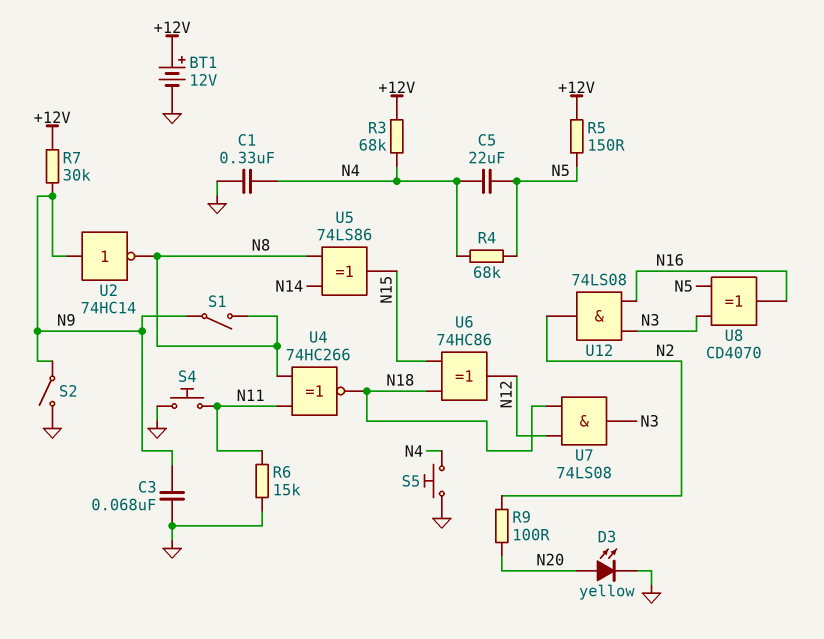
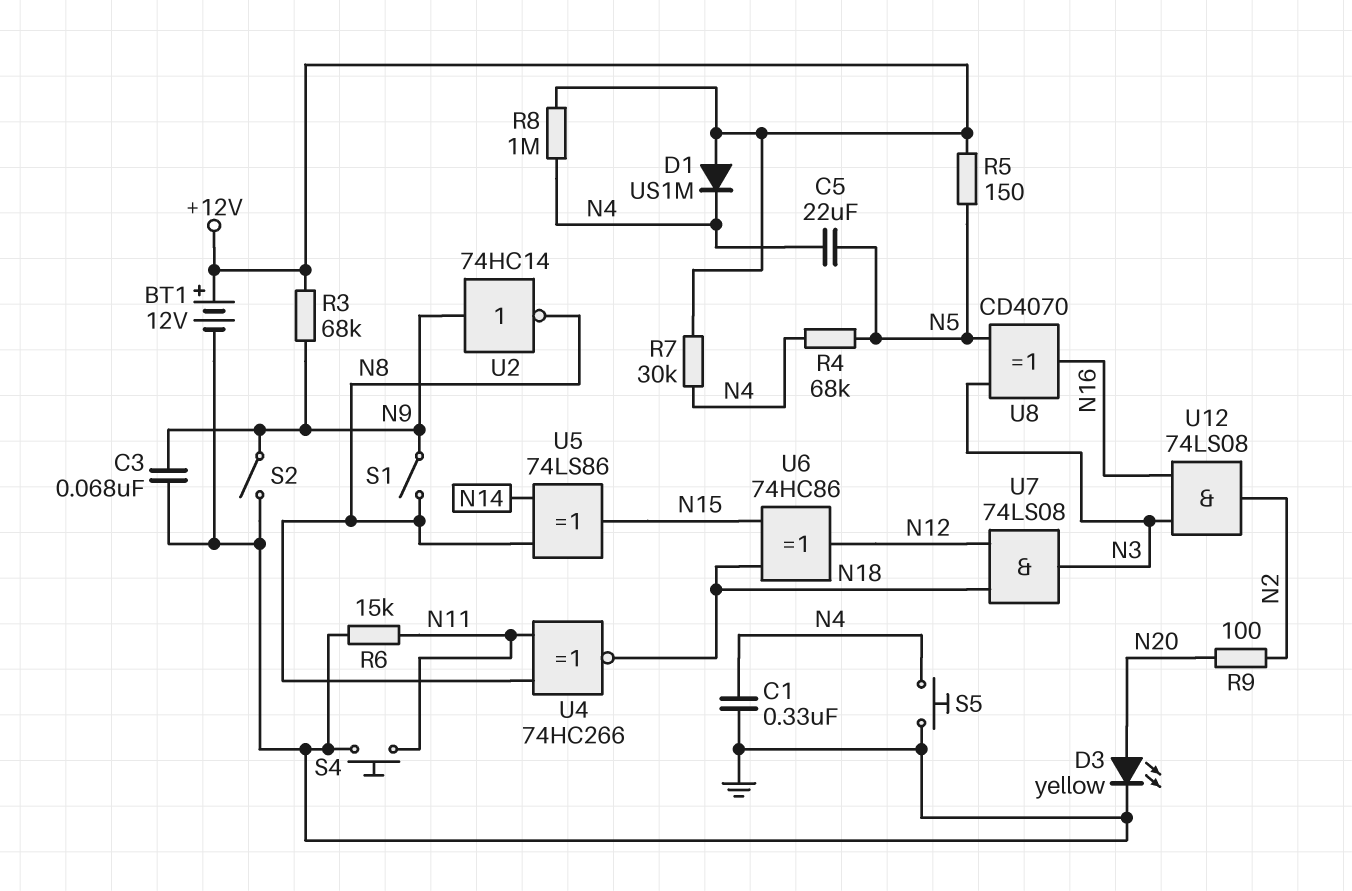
D1: none -> diode US1M (A +12V, K N4)
R3: 68k (+12V, N4) -> 68k (+12V, N9)
R7: 30k (+12V, N9) -> 30k (+12V, N4)
R8: none -> 1M (+12V, N4)

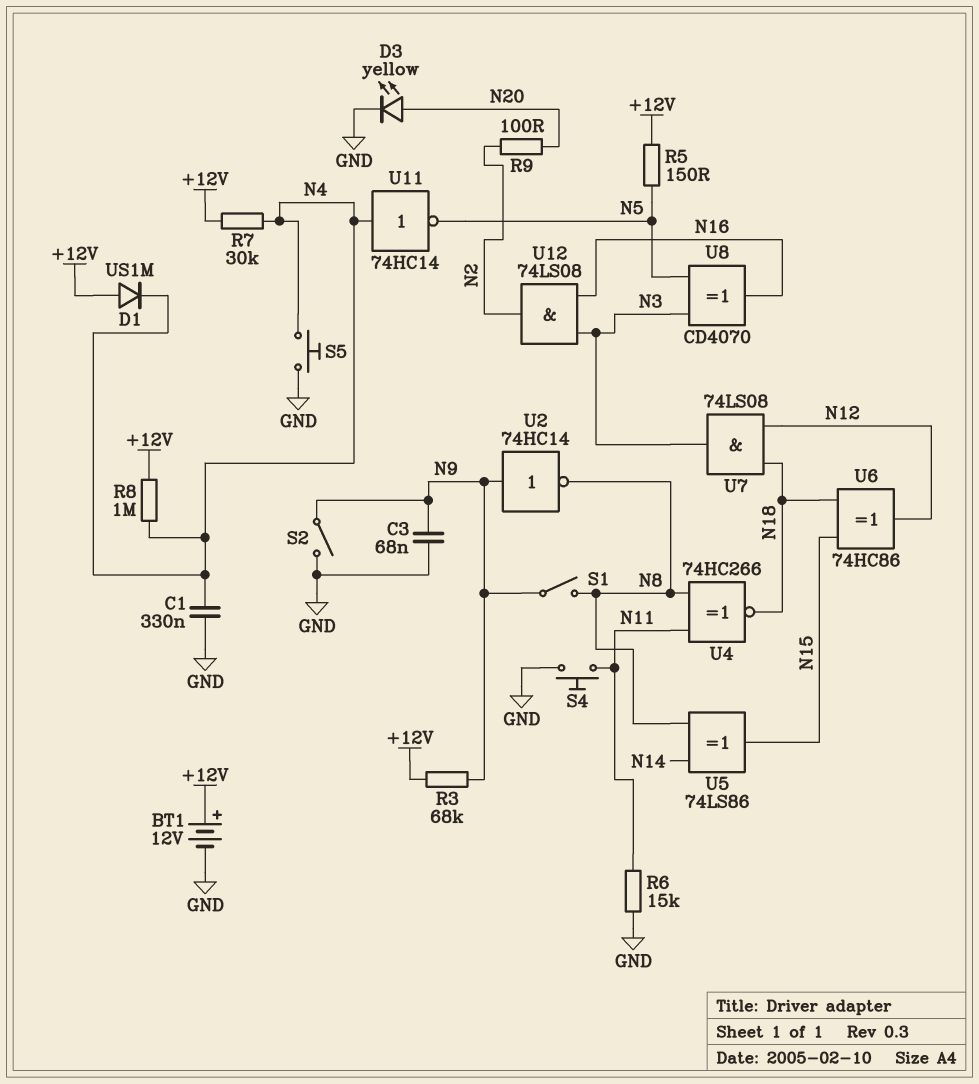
C5: 22uF (N4, N5) -> none
R4: 68k (N4, N5) -> none
U11: none -> NOT 74HC14 (in N4, out N5)

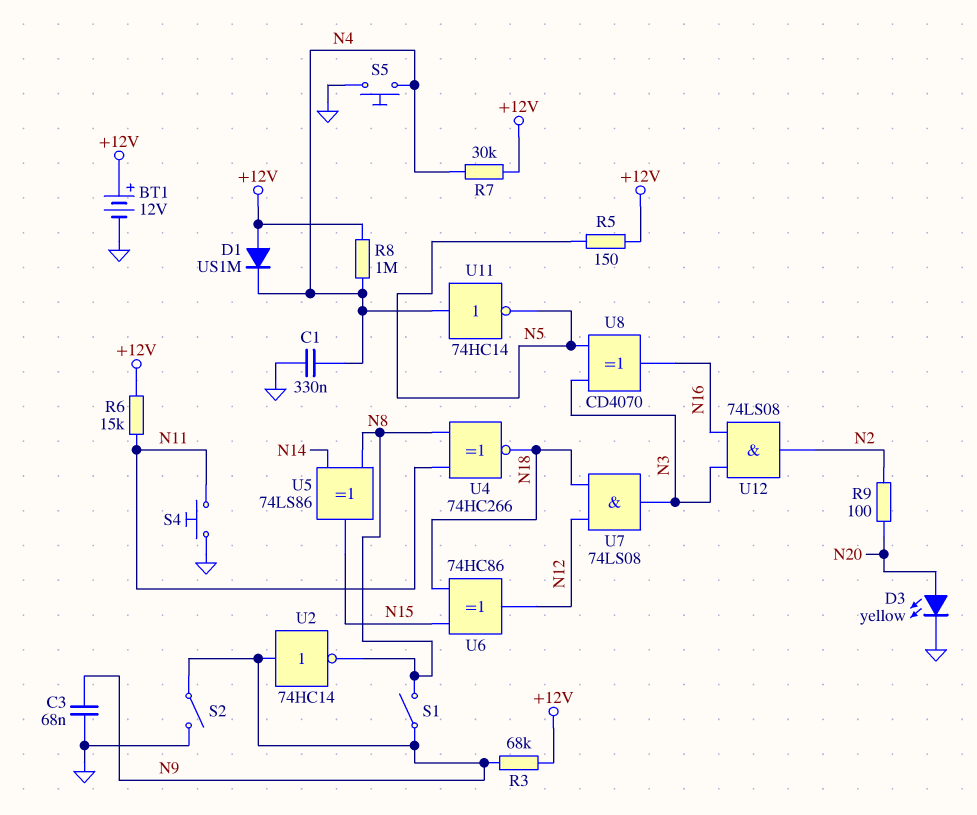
R6: 15k (GND, N11) -> 15k (+12V, N11)

